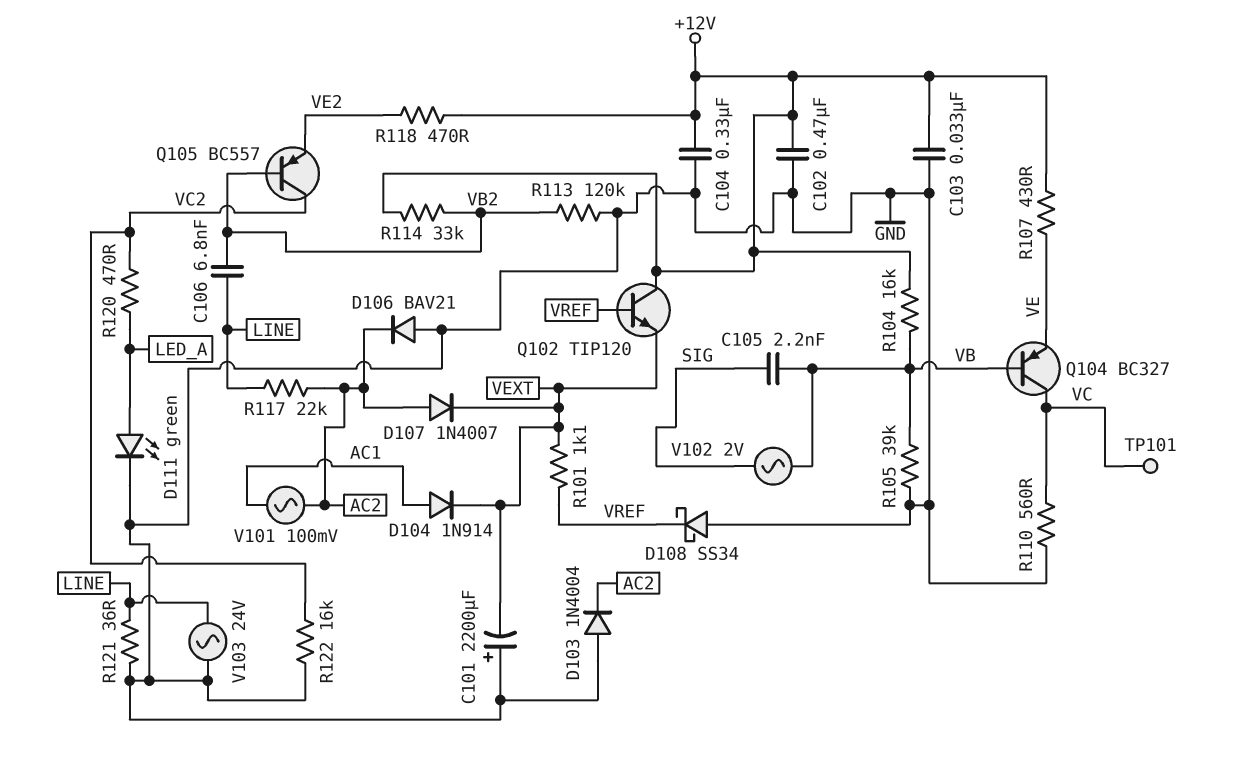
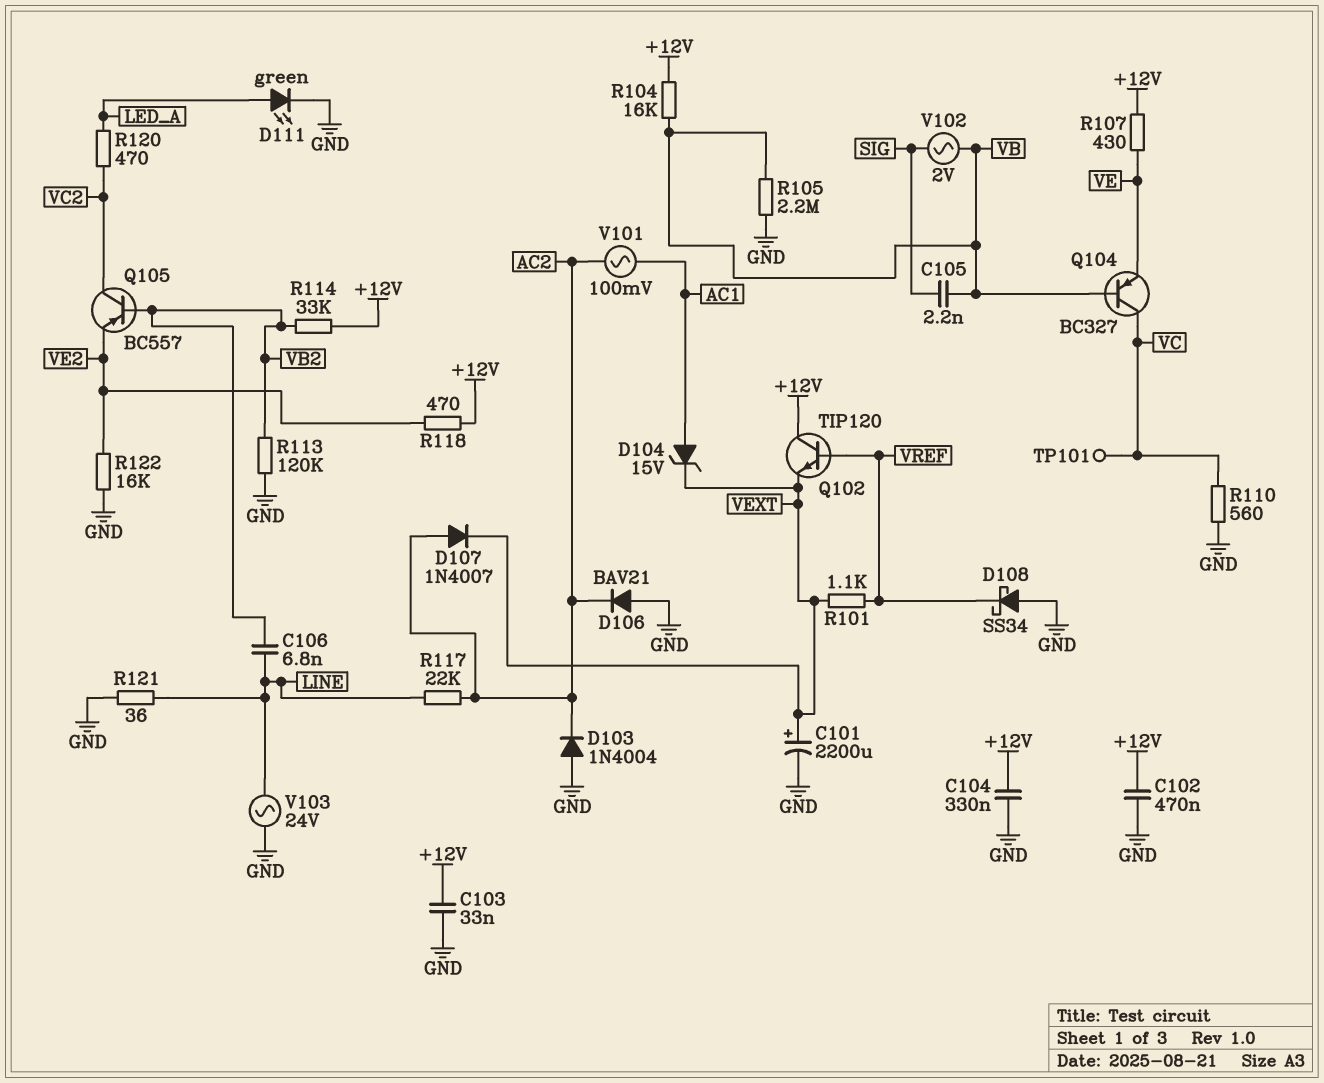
C101: 2200uF (plus GND, minus VEXT) -> 2200uF (plus VEXT, minus GND)
D104: diode 1N914 (A AC1, K VEXT) -> zener 15V (A AC1, K VEXT)
R105: 39k (GND, VB) -> 2.2M (GND, VB)
R122: 16k (GND, VC2) -> 16k (GND, VE2)

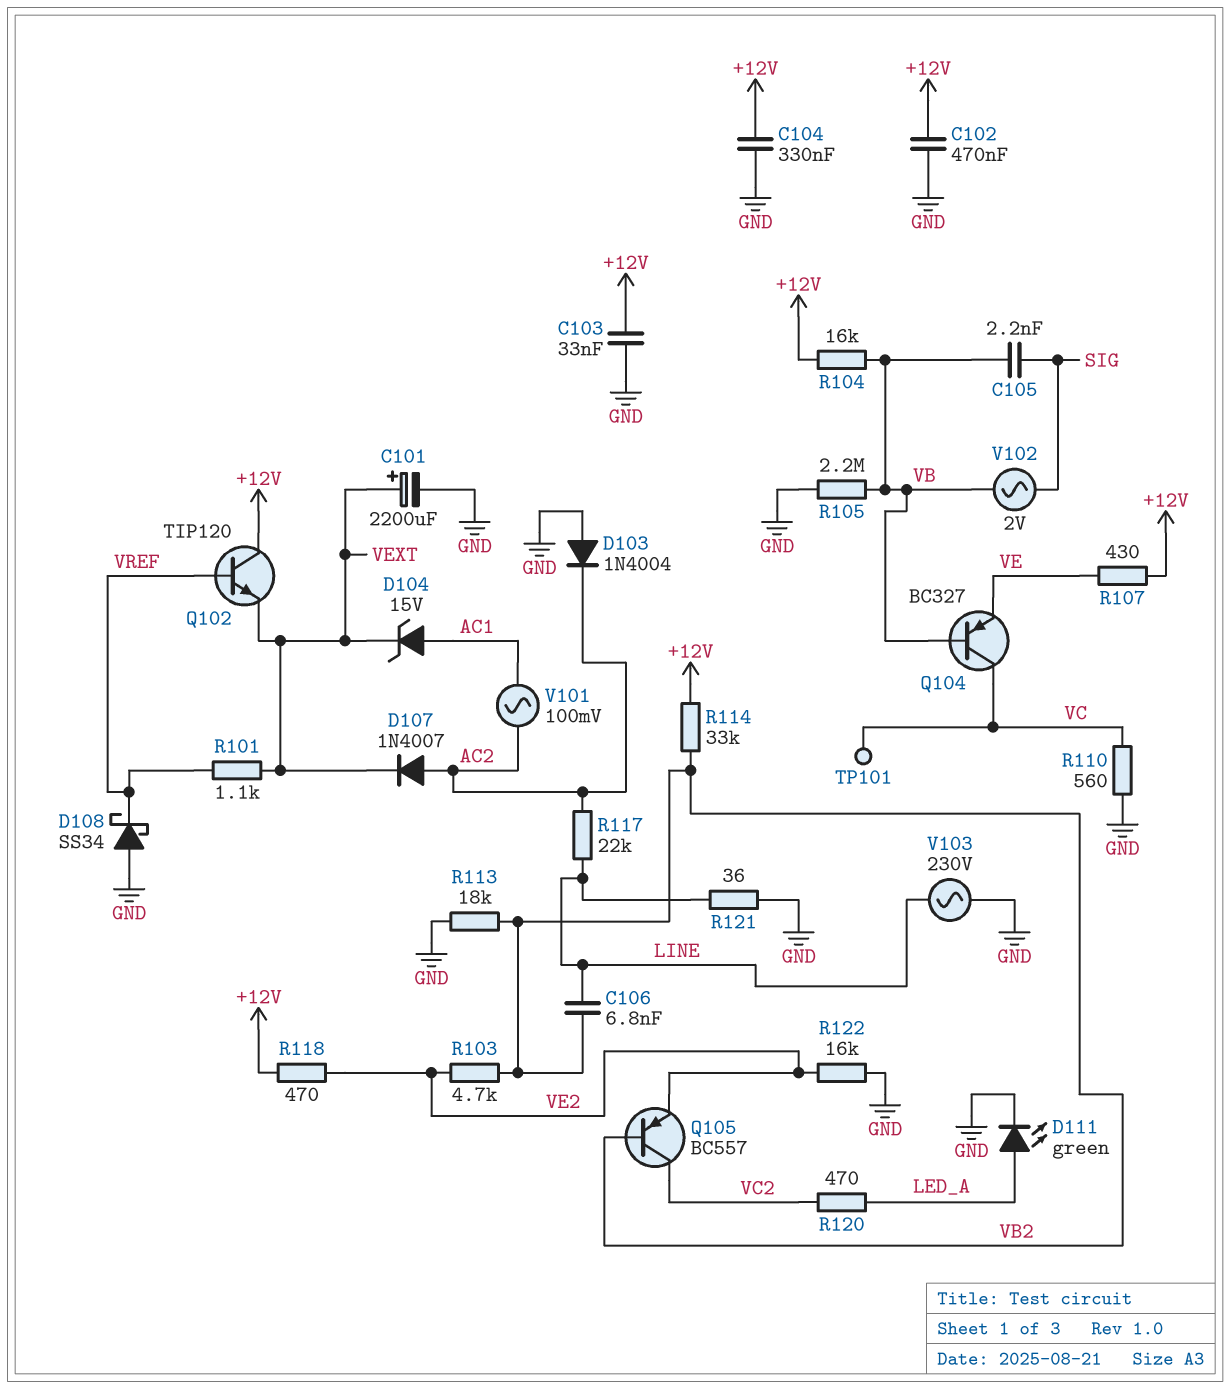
D106: diode BAV21 (A GND, K AC2) -> none
R103: none -> 4.7k (VB2, VE2)
R113: 120k (GND, VB2) -> 18k (GND, VB2)
V103: AC 24V (GND, LINE) -> AC 230V (GND, LINE)

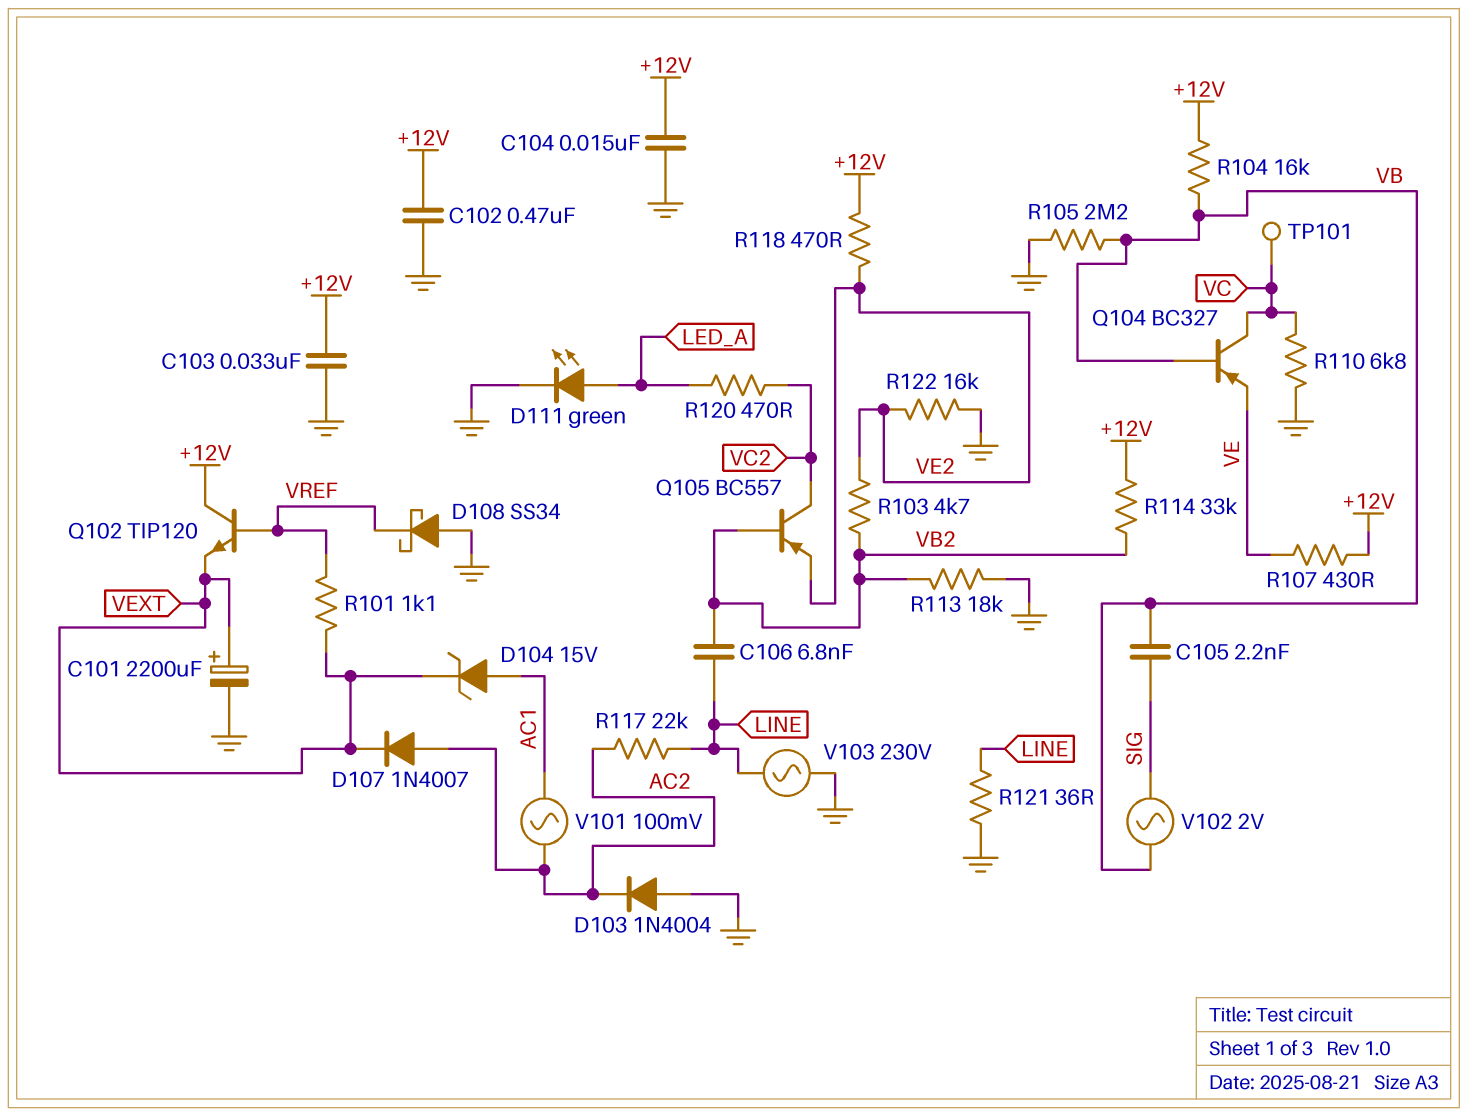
C104: 330nF (+12V, GND) -> 15nF (+12V, GND)
R110: 560 (GND, VC) -> 6.8k (GND, VC)

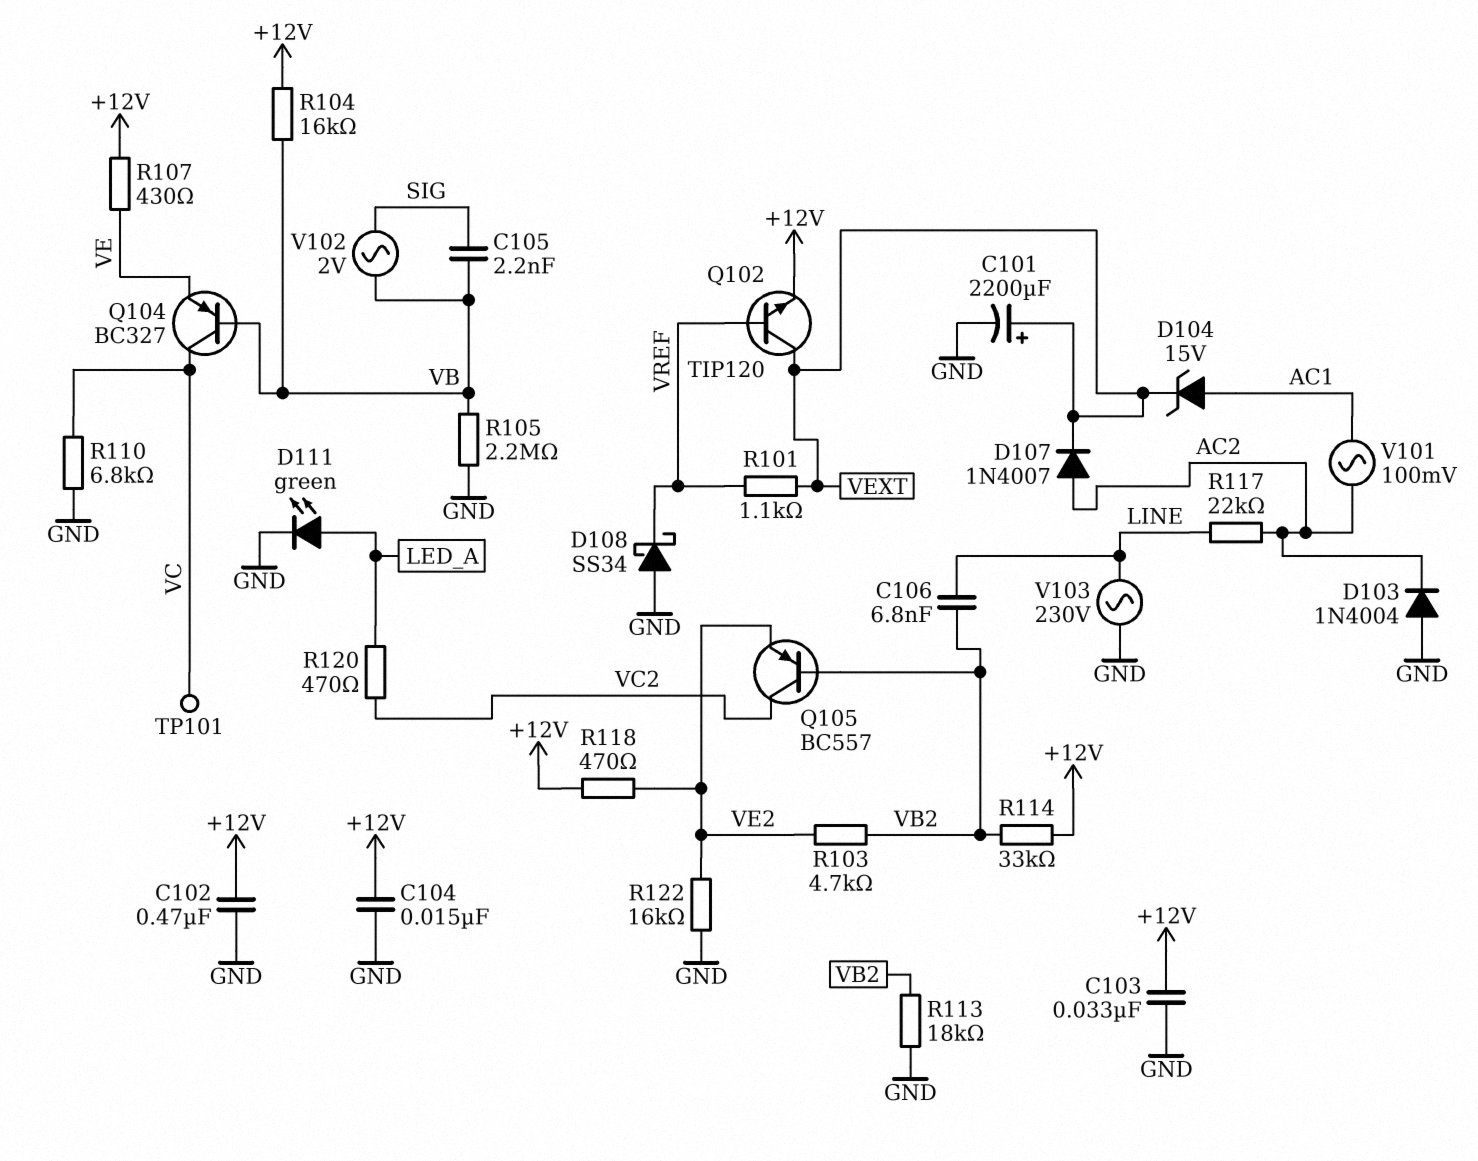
Q102: NPN TIP120 (B VREF, C +12V, E VEXT) -> NPN TIP120 (B VREF, C VEXT, E +12V)
R121: 36 (GND, LINE) -> none

